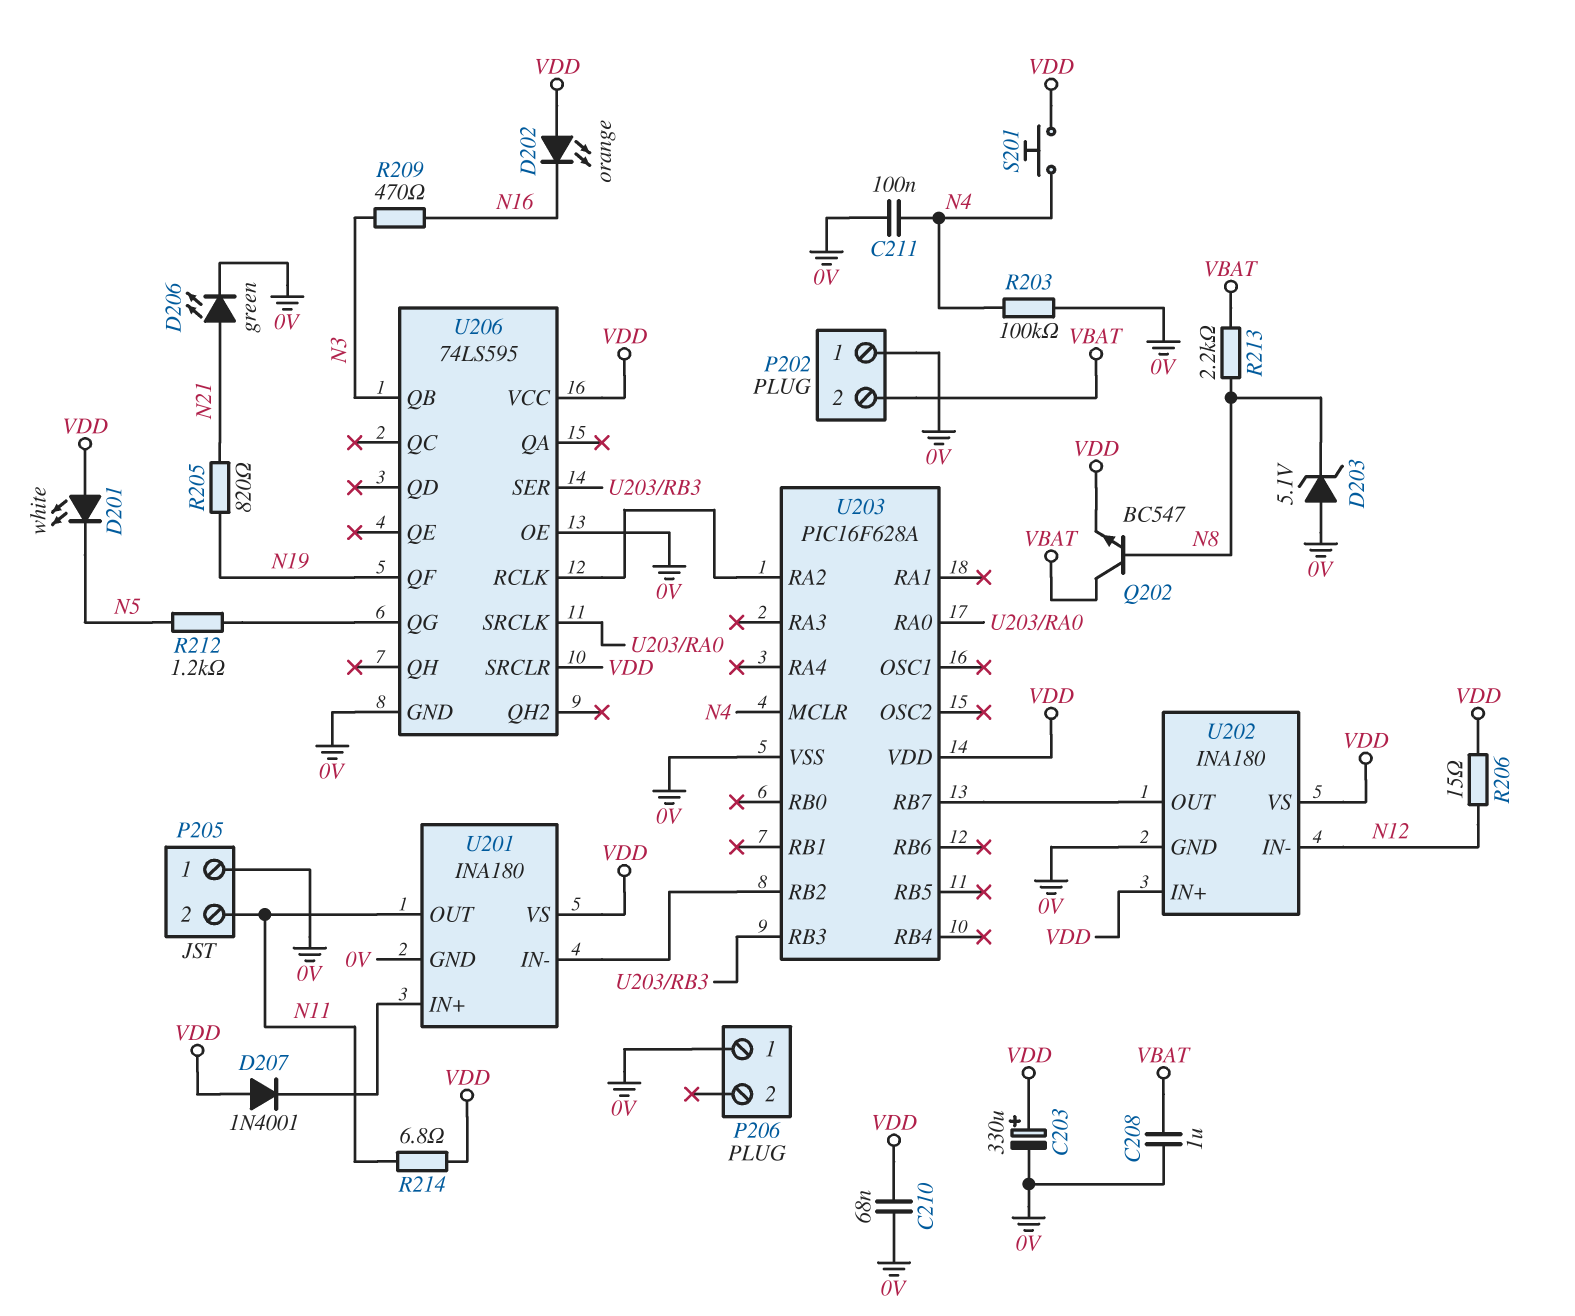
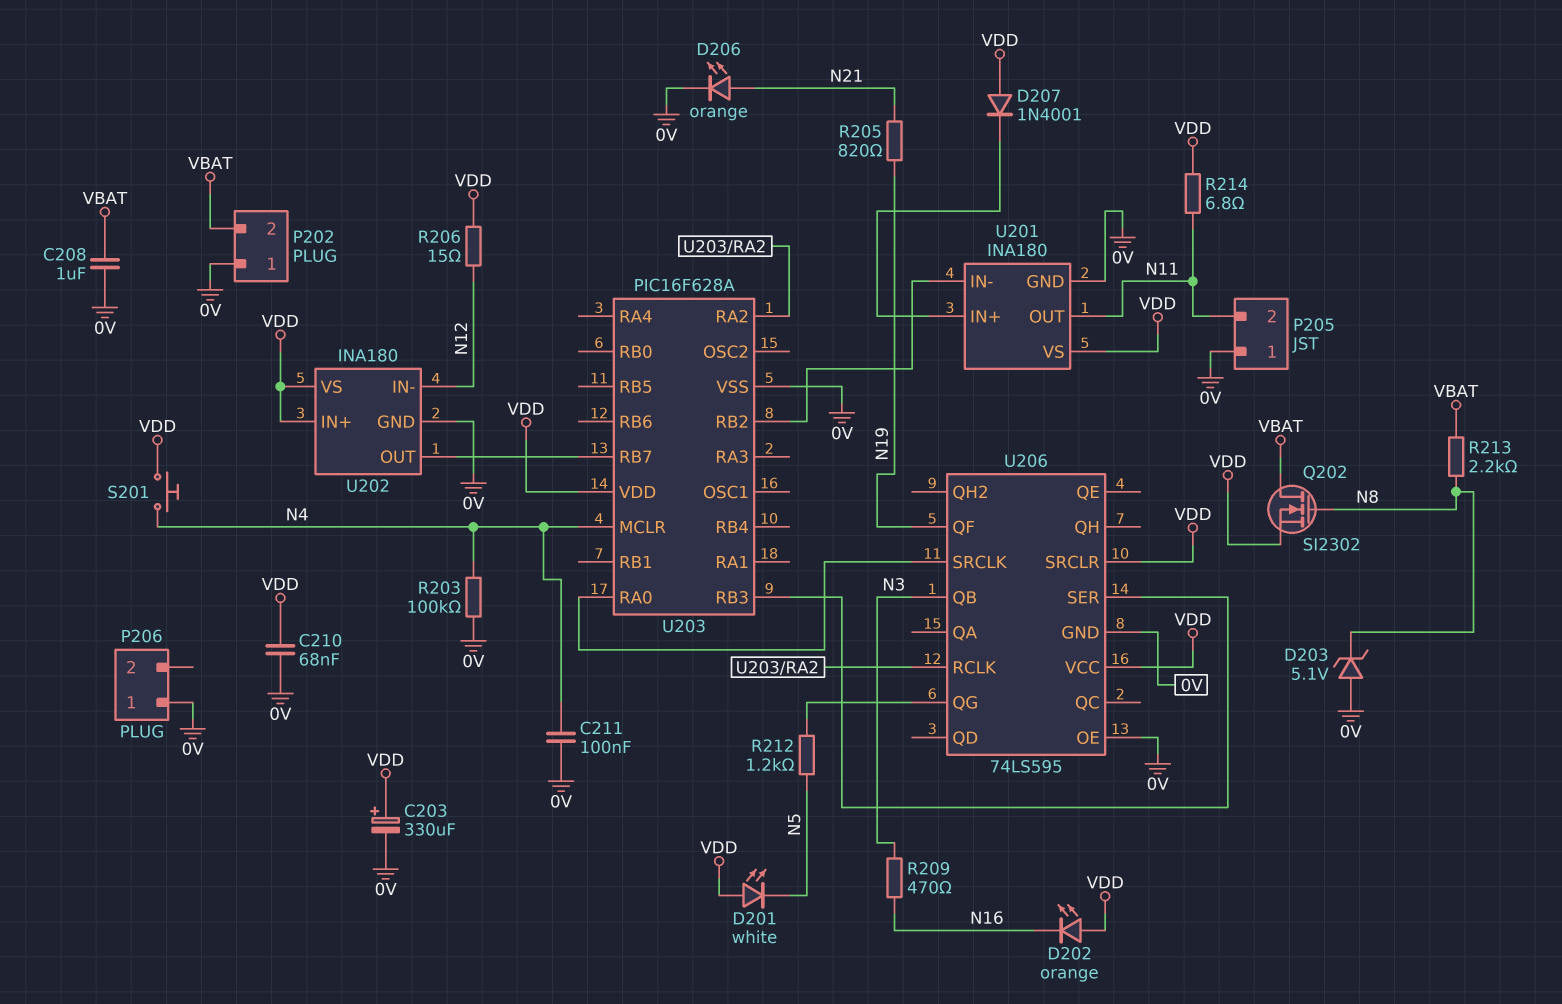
D206: LED green (A N21, K 0V) -> LED orange (A N21, K 0V)
Q202: NPN BC547 (B N8, C VBAT, E VDD) -> NMOS SI2302 (G N8, D VBAT, S VDD)

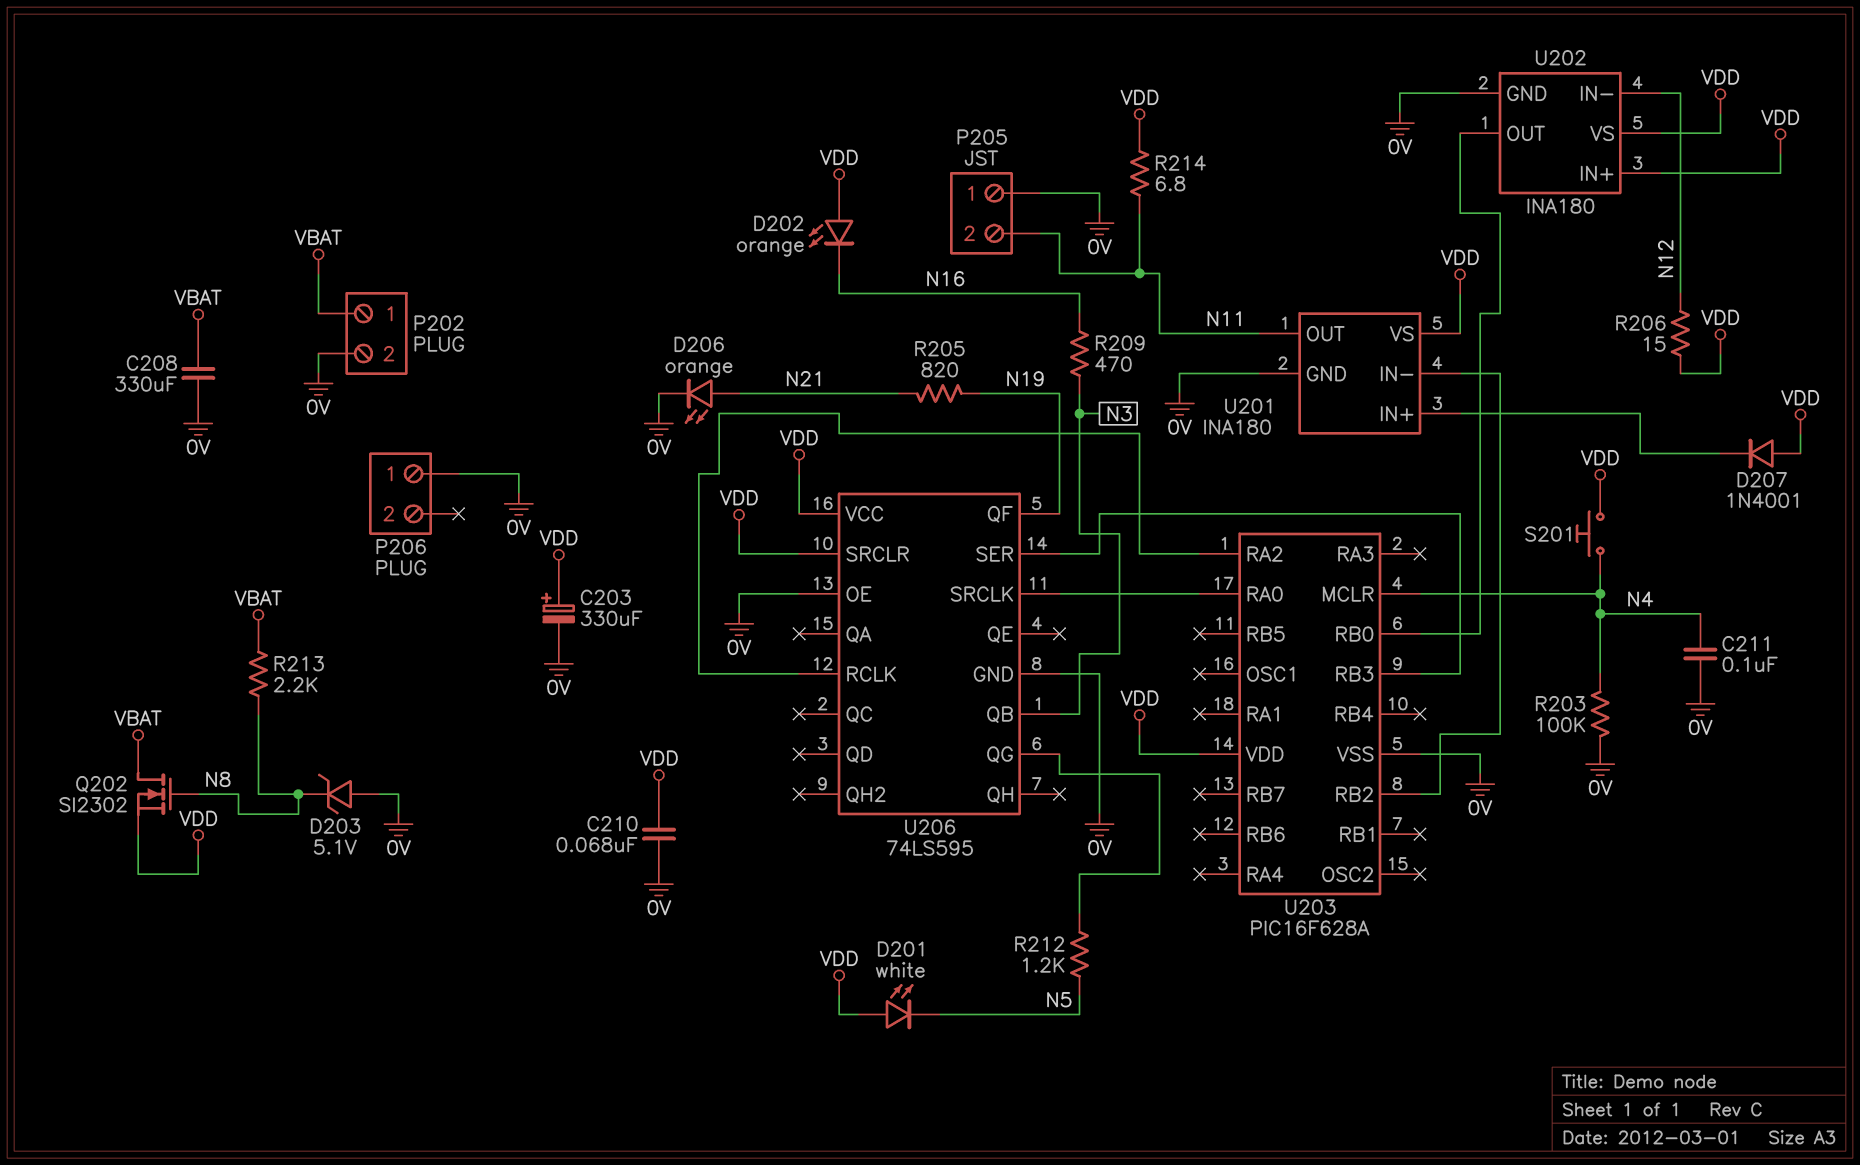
C208: 1uF (0V, VBAT) -> 330uF (0V, VBAT)
P202 pin 1: 0V -> VBAT
P202 pin 2: VBAT -> 0V
U203 pin RB0: none -> U202/OUT
U203 pin RB7: U202/OUT -> none

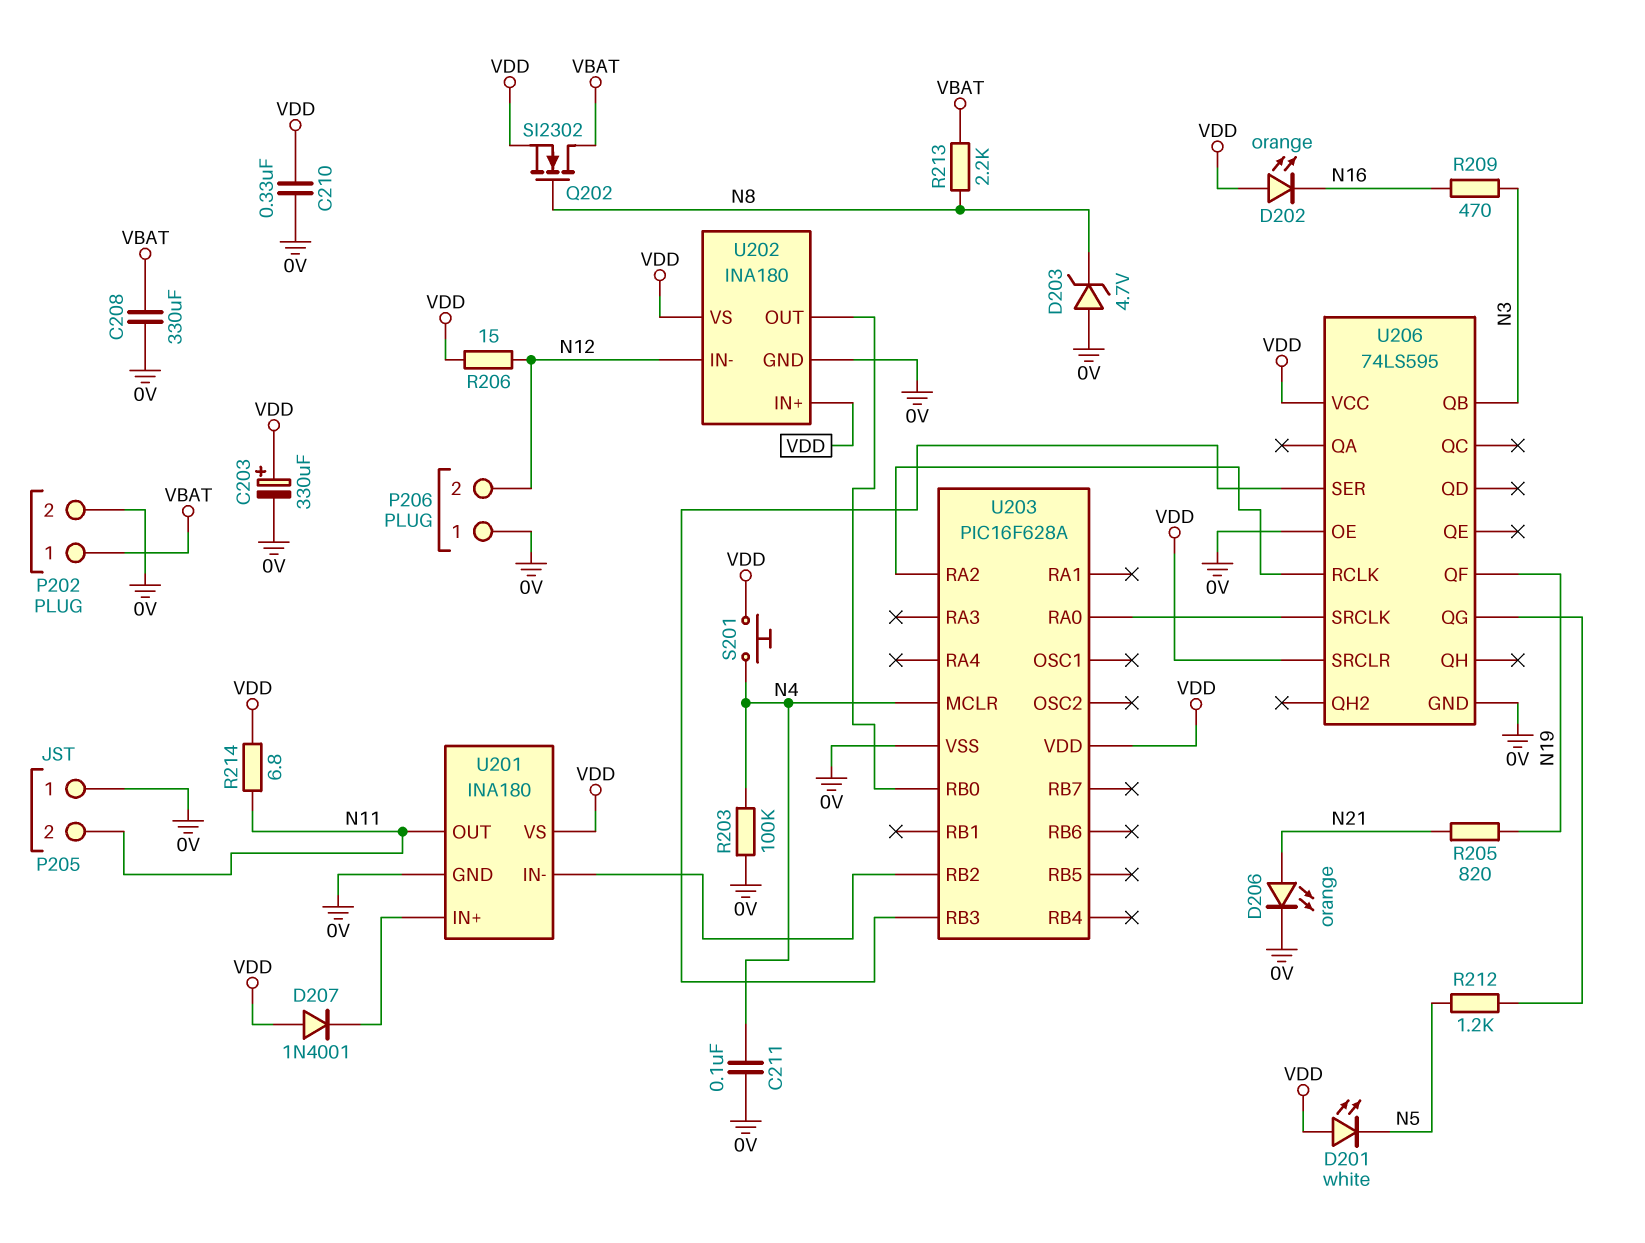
C210: 68nF (0V, VDD) -> 330nF (0V, VDD)
D203: zener 5.1V (A 0V, K N8) -> zener 4.7V (A 0V, K N8)
P206 pin 2: none -> N12

